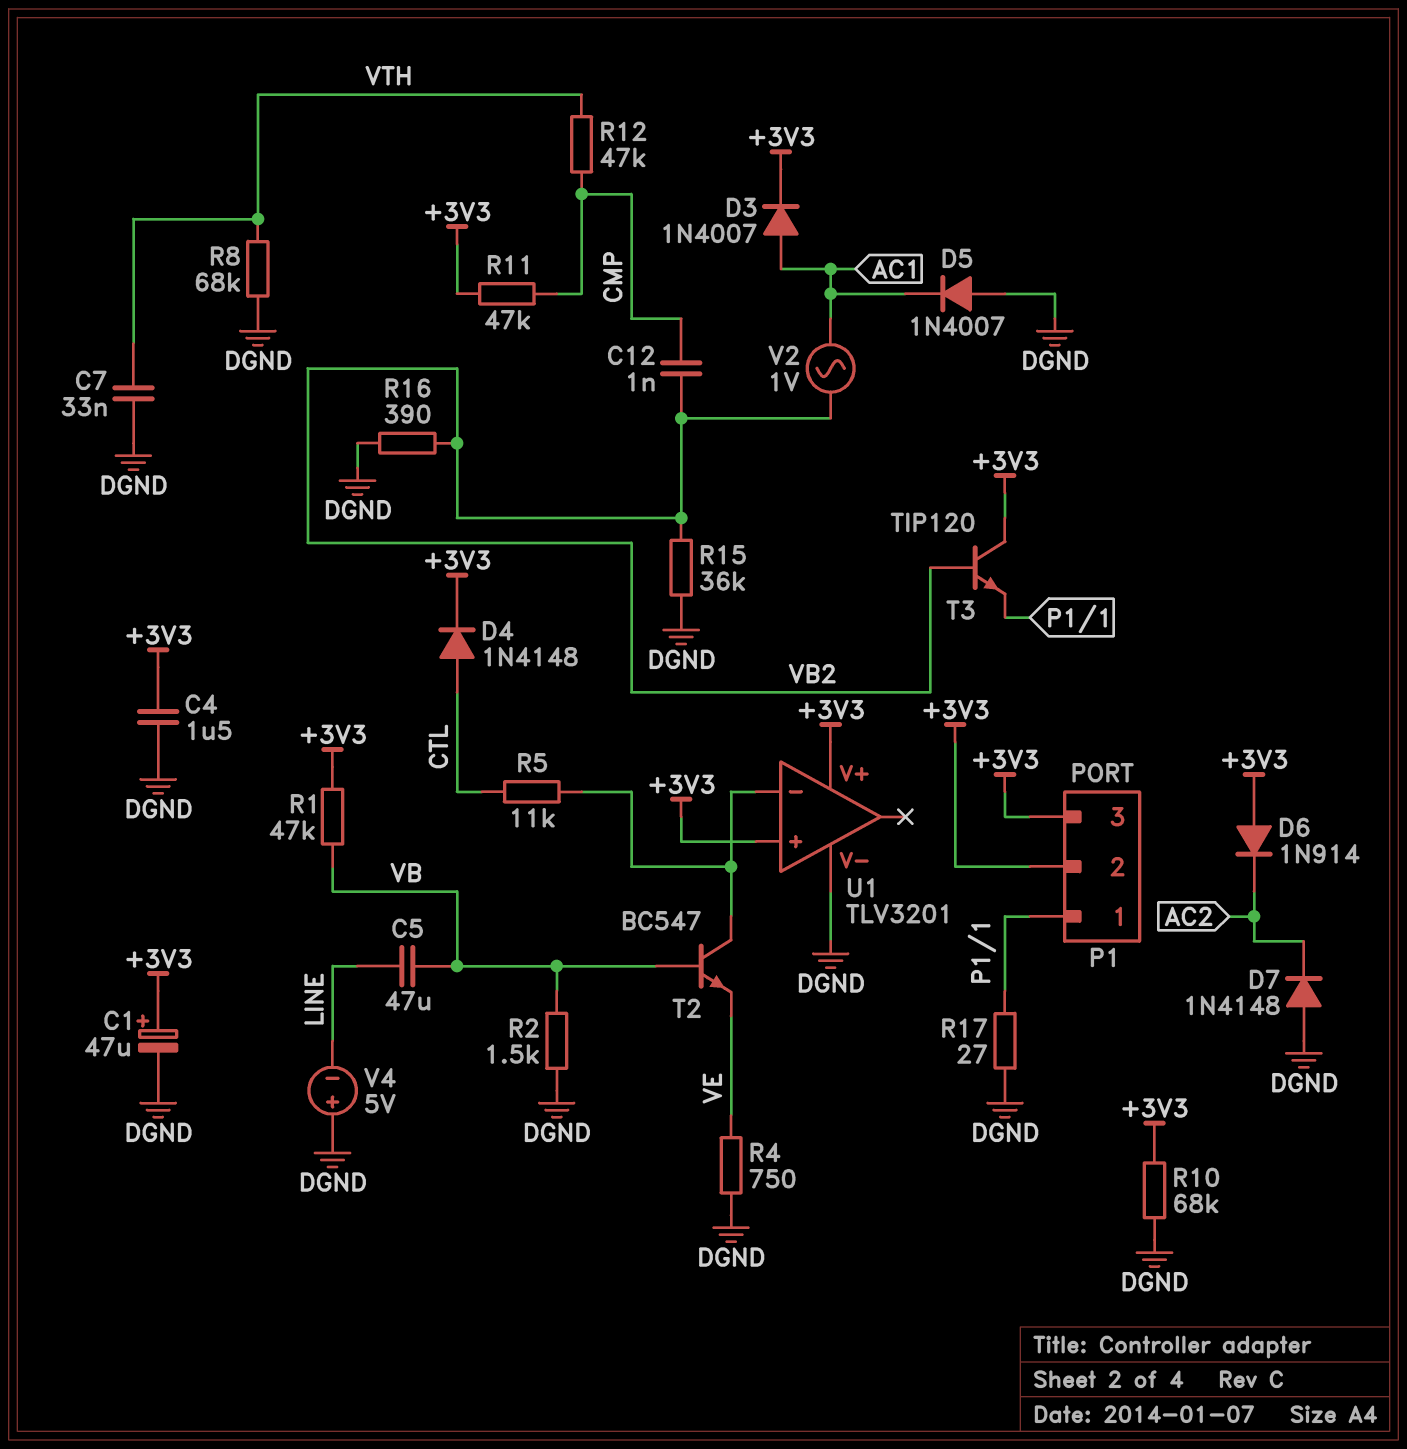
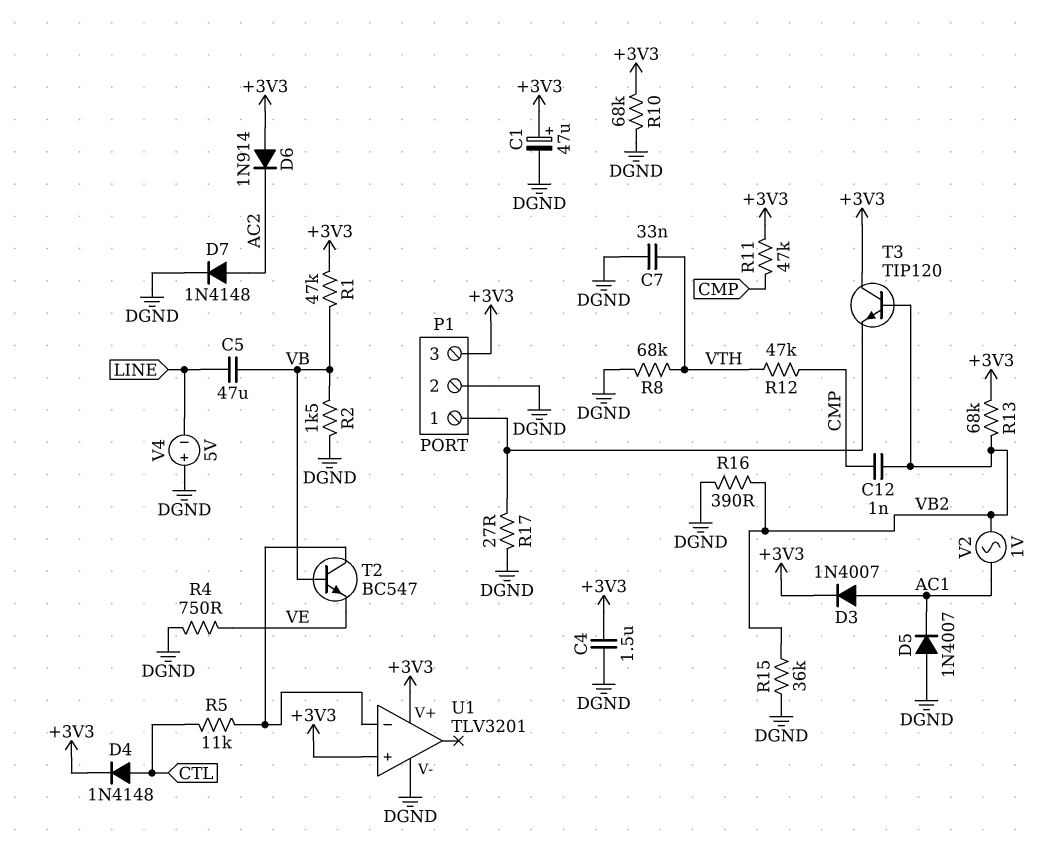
D7: diode 1N4148 (A DGND, K AC2) -> diode 1N4148 (A AC2, K DGND)
P1 pin 2: +3V3 -> DGND
R13: none -> 68k (+3V3, VB2)

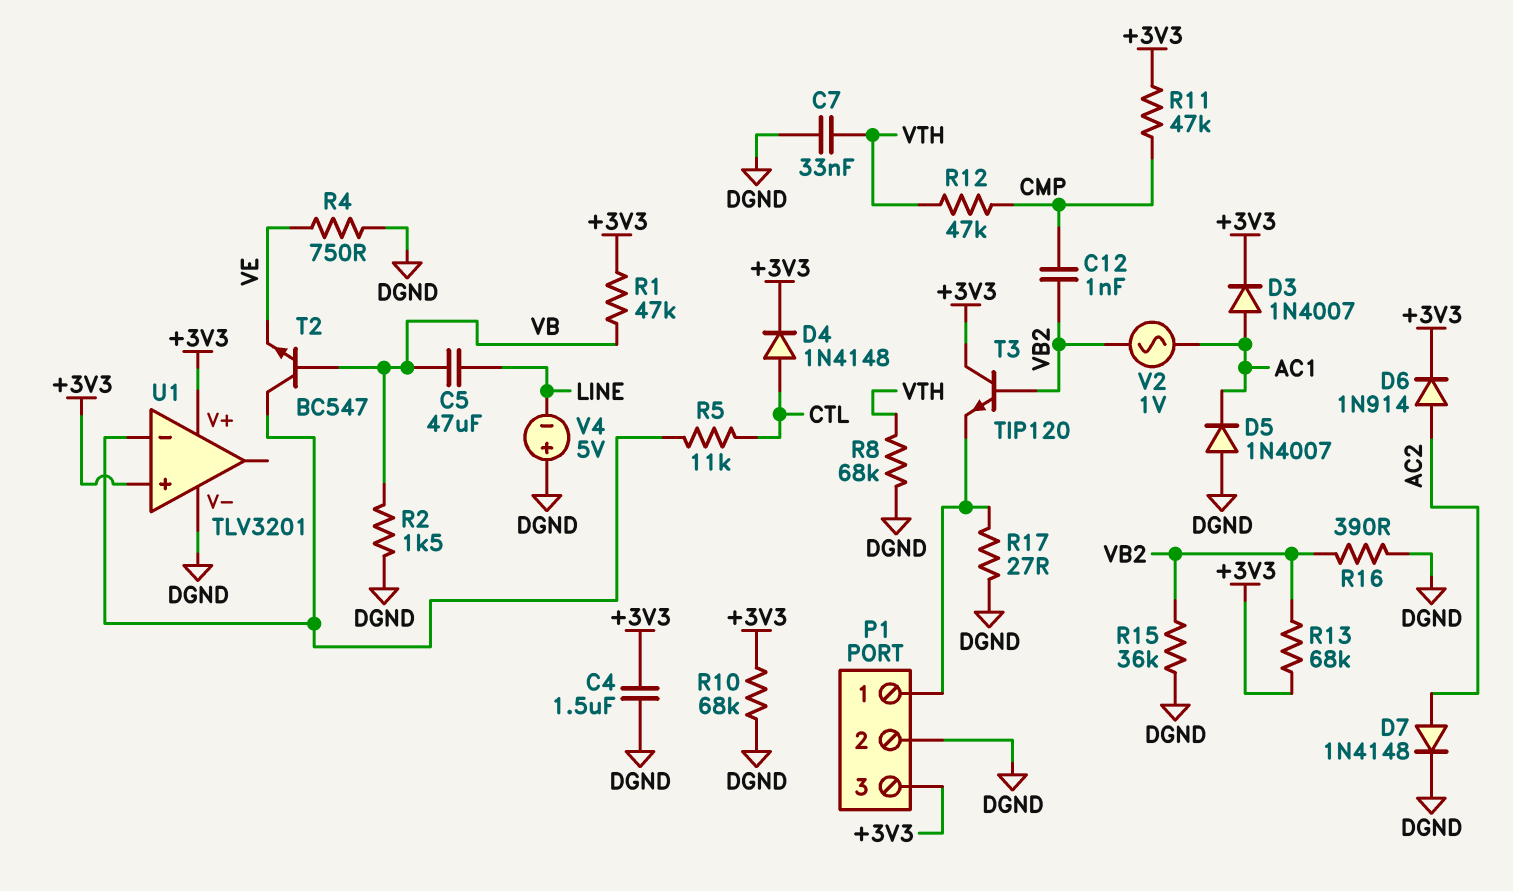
C1: 47uF (plus +3V3, minus DGND) -> none
D6: diode 1N914 (A +3V3, K AC2) -> diode 1N914 (A AC2, K +3V3)

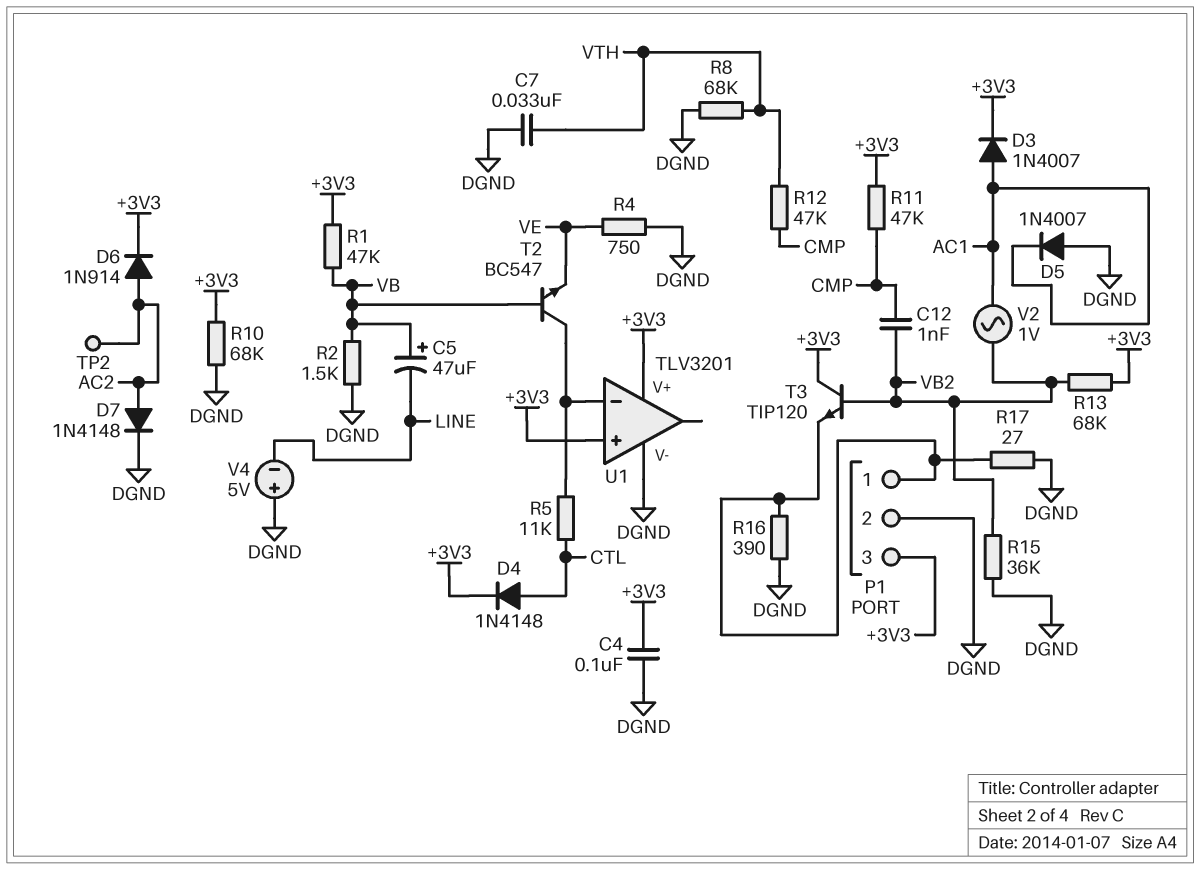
C4: 1.5uF (+3V3, DGND) -> 100nF (+3V3, DGND)
C5: 47uF (LINE, VB) -> 47uF (plus VB, minus LINE)
R16: 390 (DGND, VB2) -> 390 (DGND, P1/1)
TP2: none -> test point (AC2)

